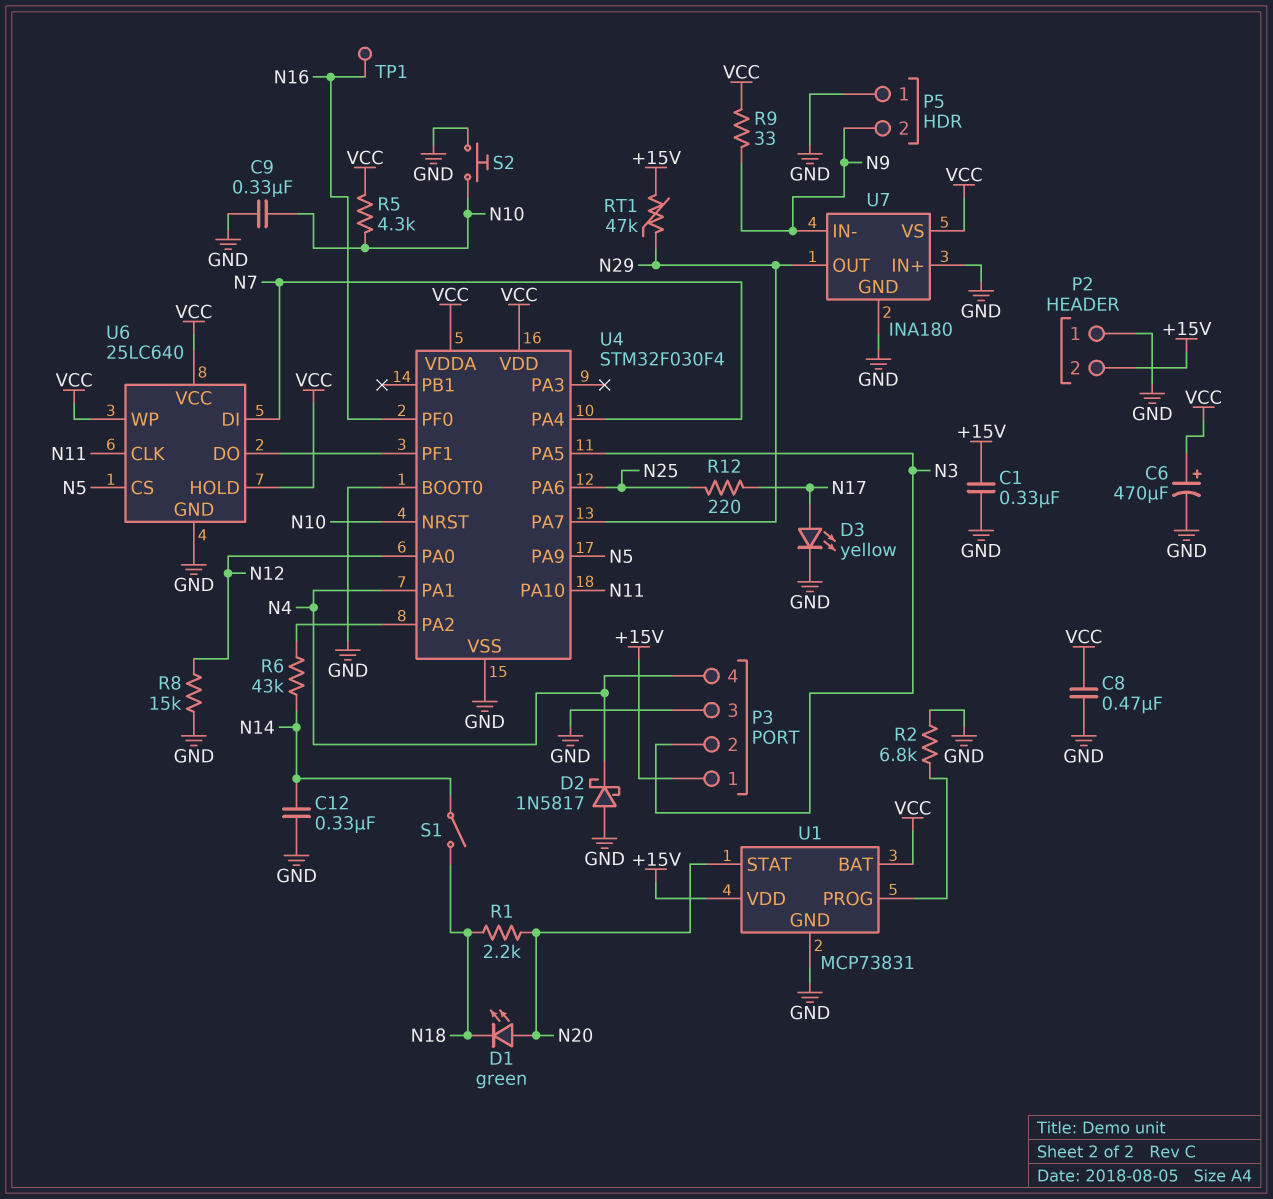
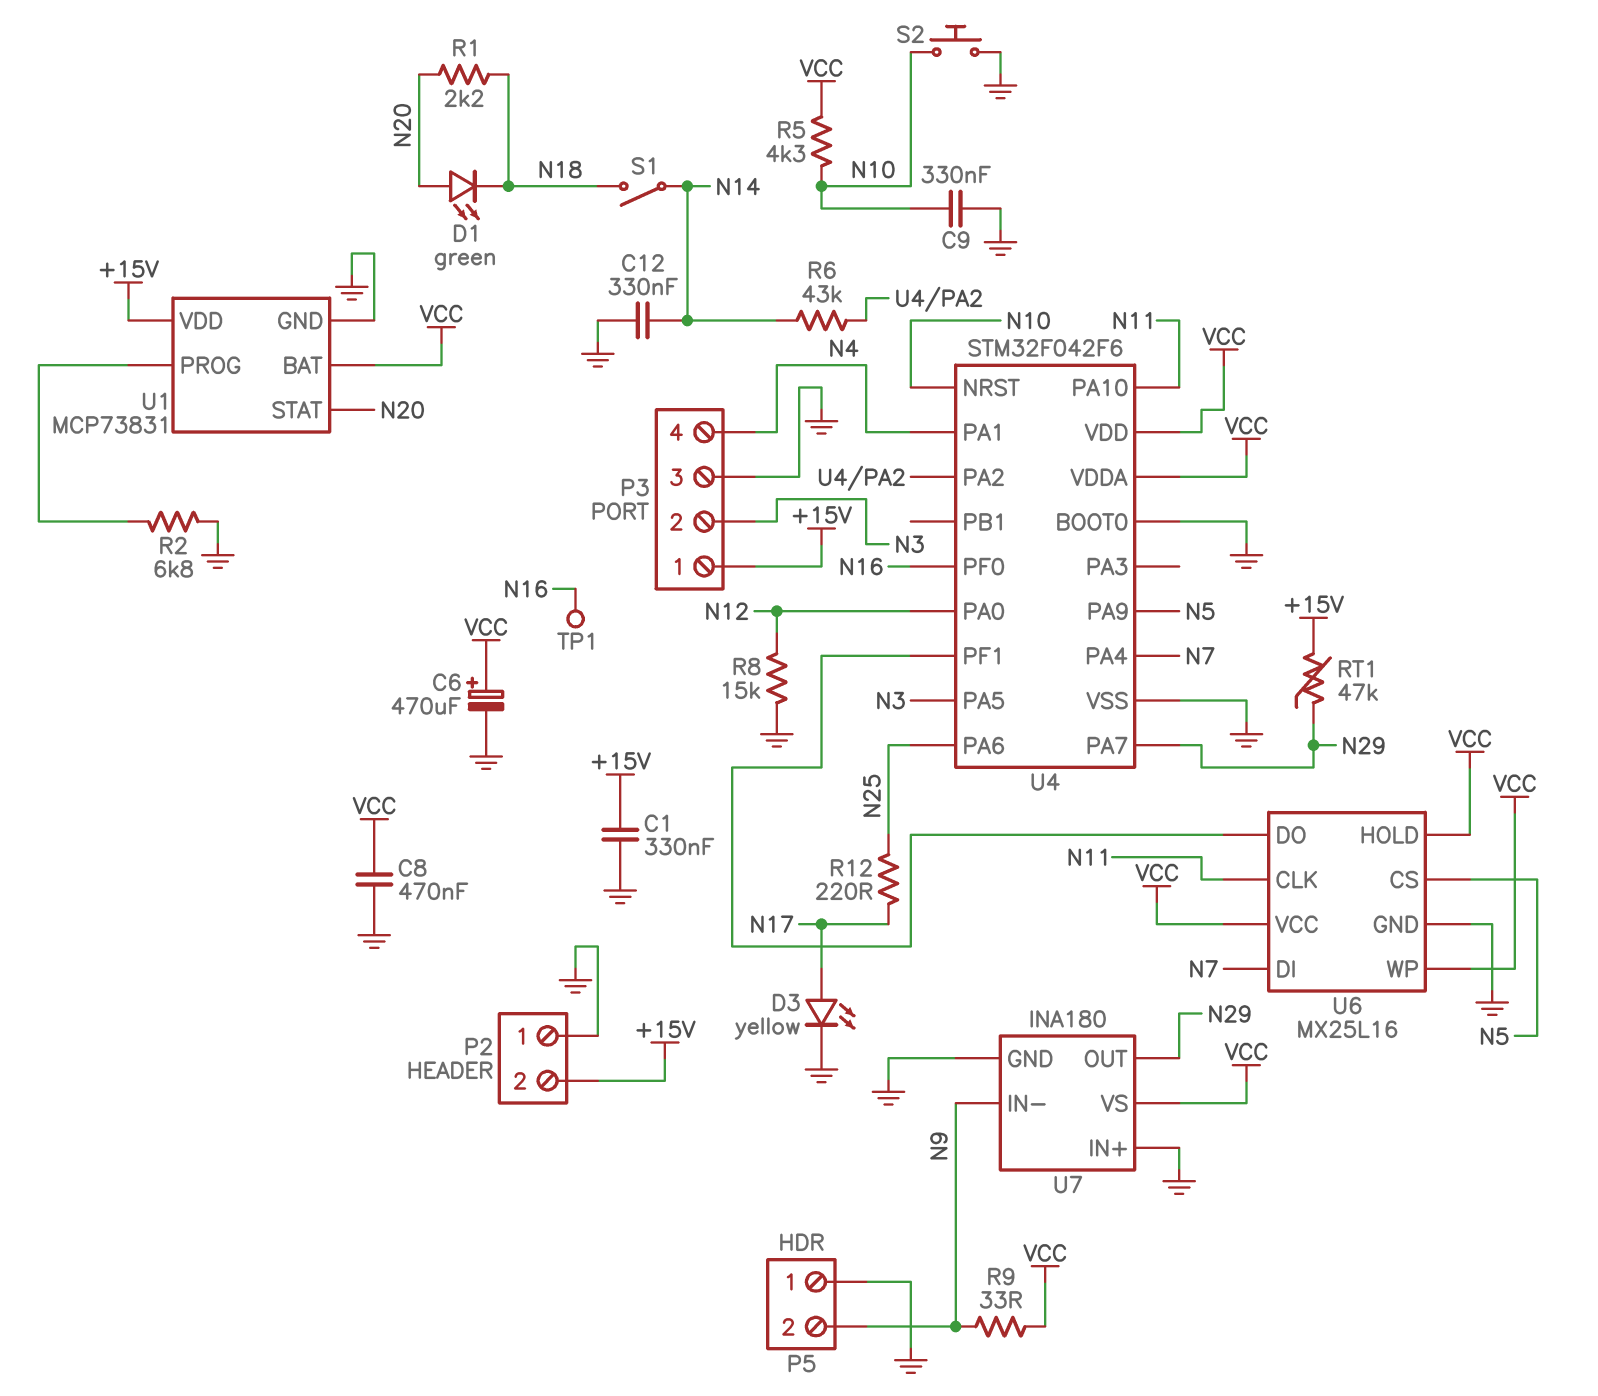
D2: schottky 1N5817 (A GND, K N4) -> none
U4: STM32F030F4 -> STM32F042F6
U6: 25LC640 -> MX25L16

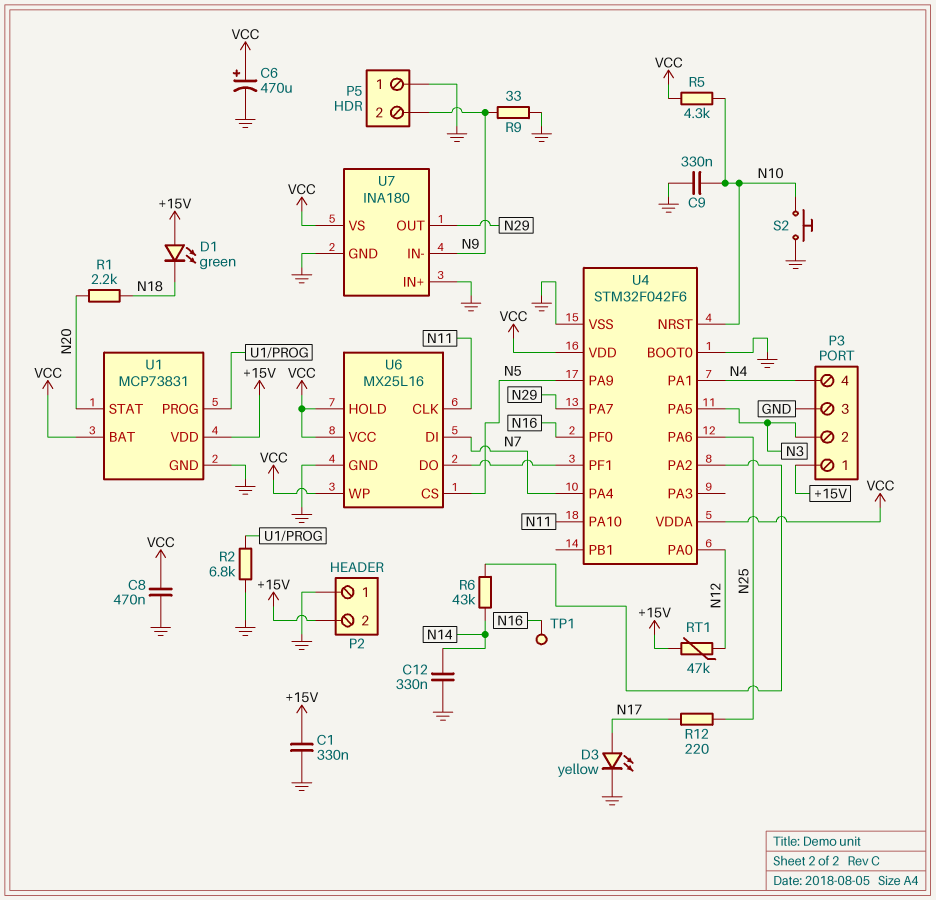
D1: LED green (A N20, K N18) -> LED green (A +15V, K N18)
R8: 15k (GND, N12) -> none
R9: 33 (N9, VCC) -> 33 (GND, N9)
RT1: 47k (+15V, N29) -> 47k (+15V, N12)
S1: switch (N14, N18) -> none

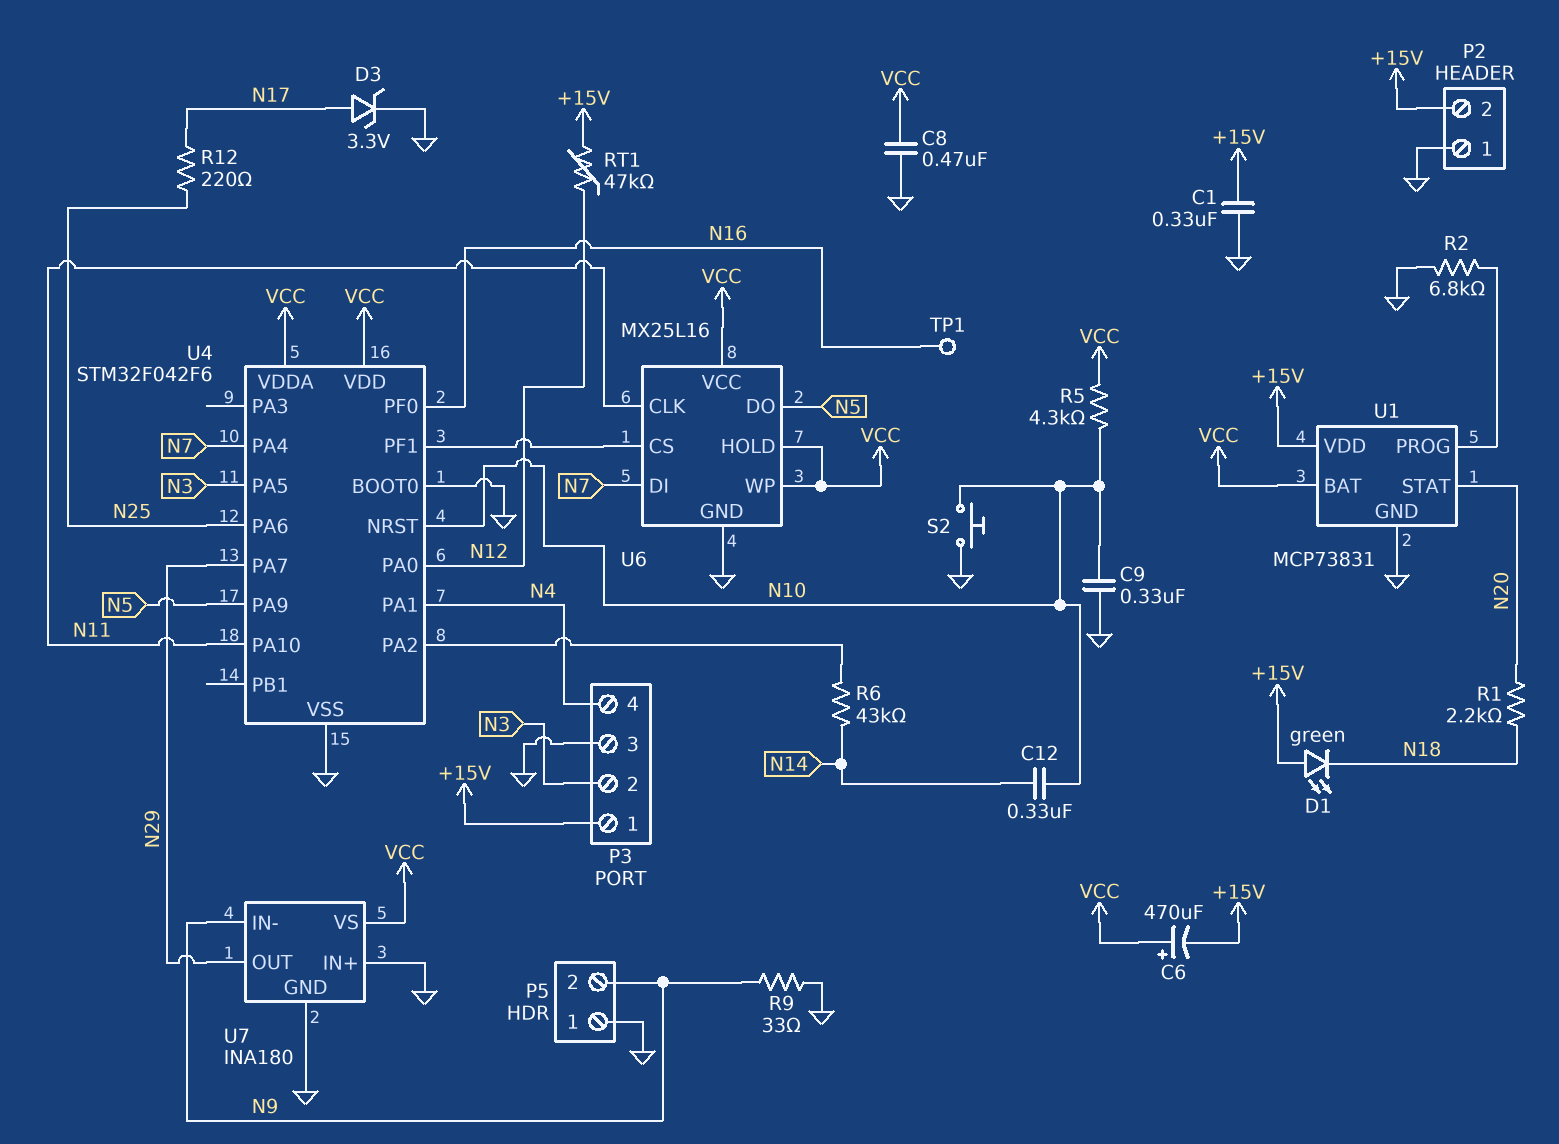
C6: 470uF (plus VCC, minus GND) -> 470uF (plus VCC, minus +15V)
C12: 330nF (GND, N14) -> 330nF (N10, N14)
D3: LED yellow (A N17, K GND) -> zener 3.3V (A N17, K GND)
U6 pin CS: N5 -> U4/PF1
U6 pin DO: U4/PF1 -> N5

